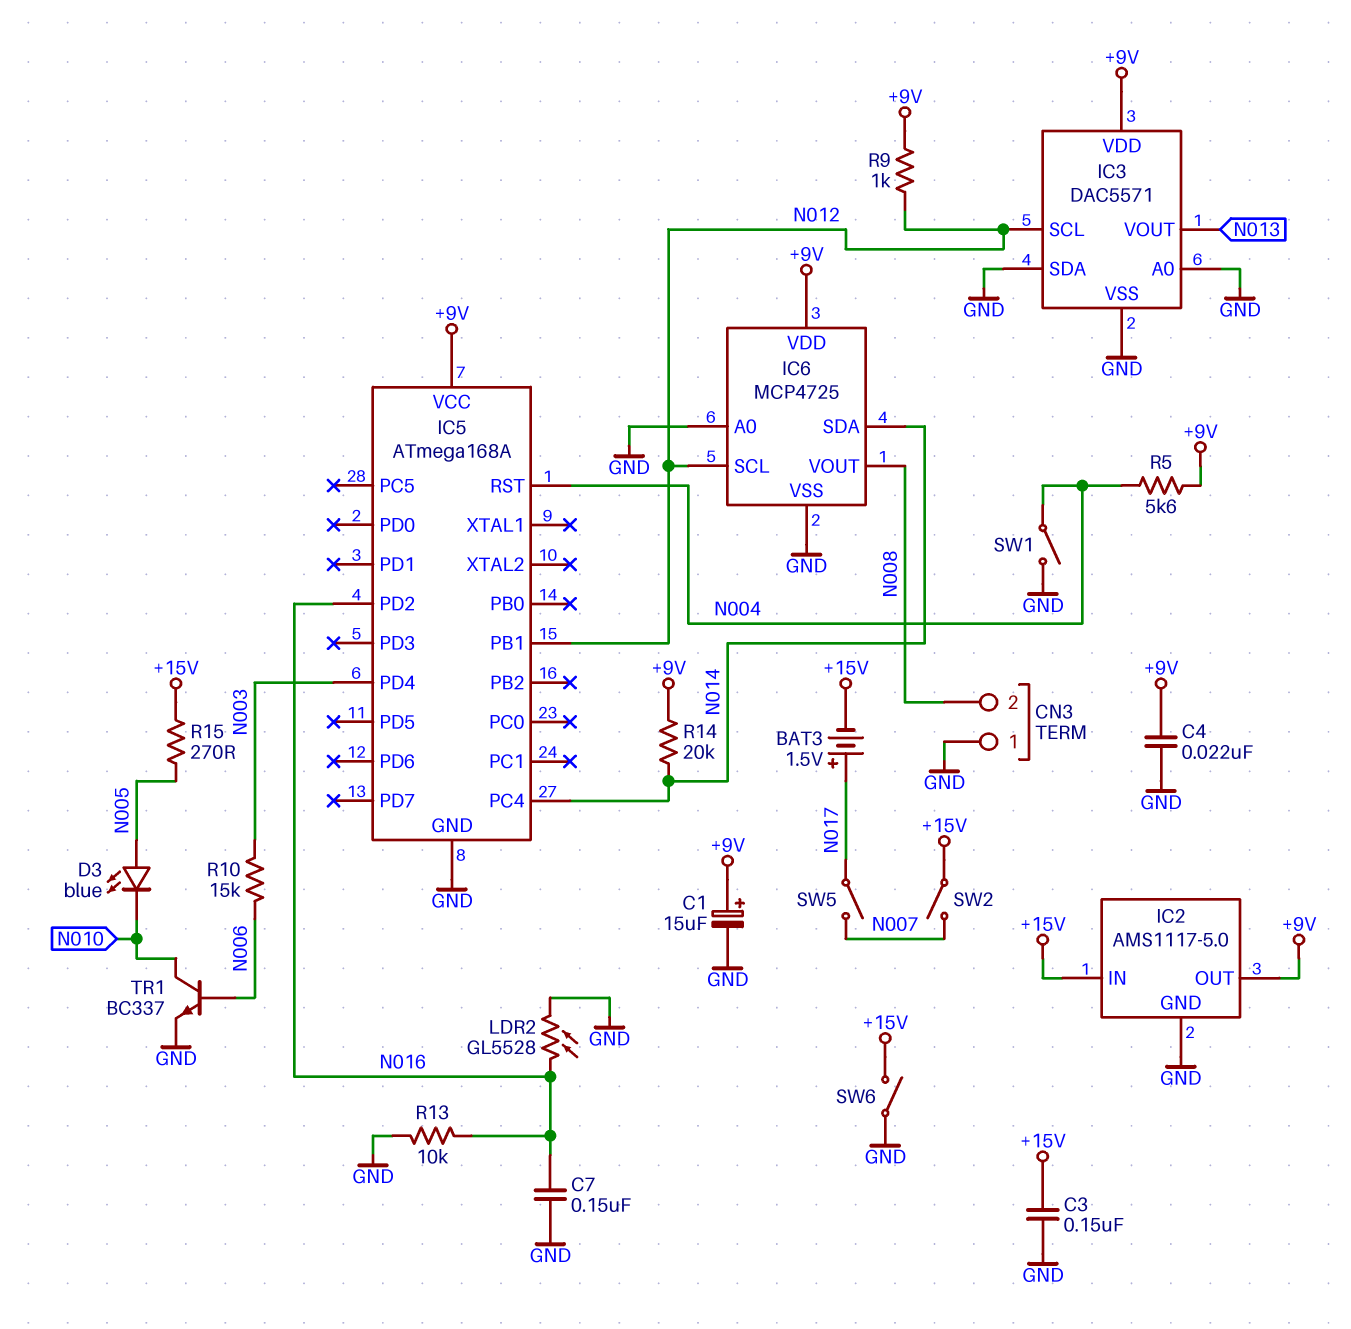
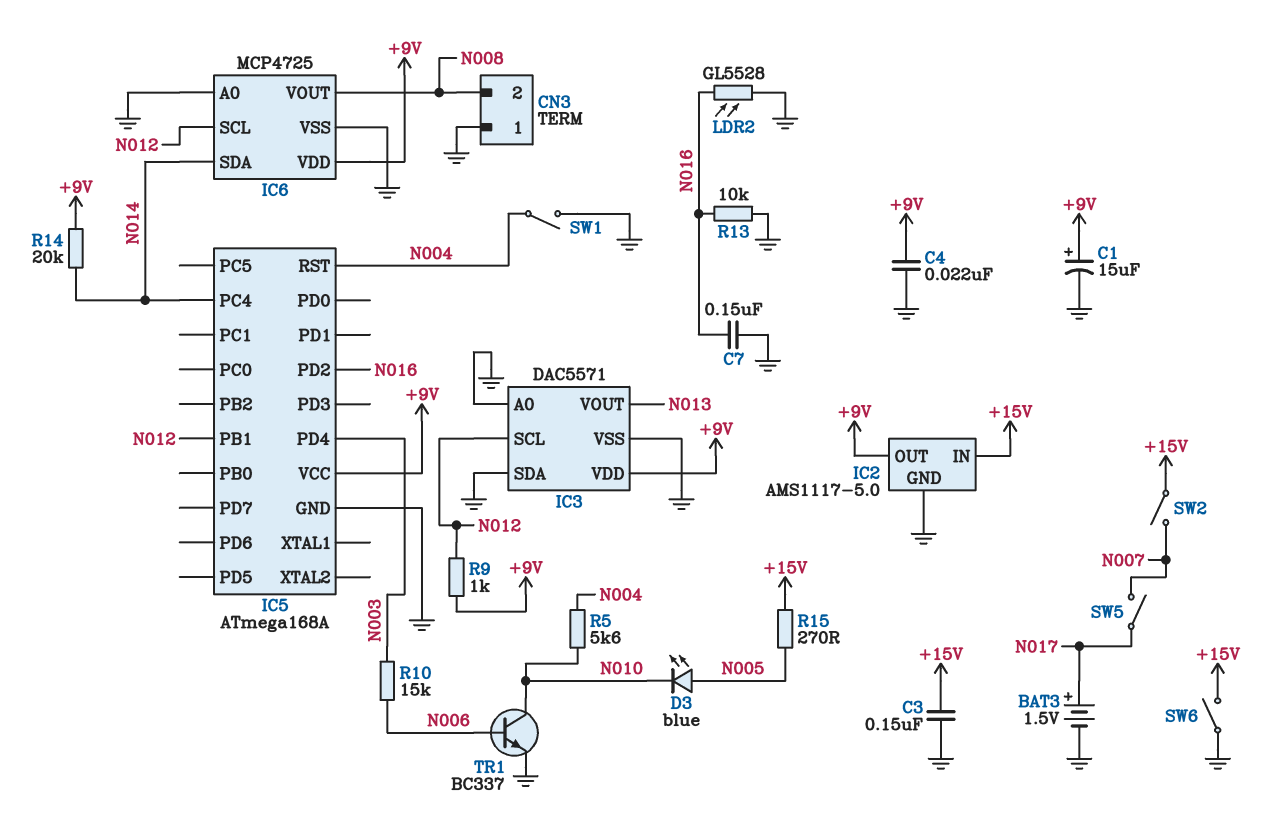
BAT3: 1.5V (plus N017, minus +15V) -> 1.5V (plus N017, minus GND)
R5: 5.6k (+9V, N004) -> 5.6k (N004, N010)

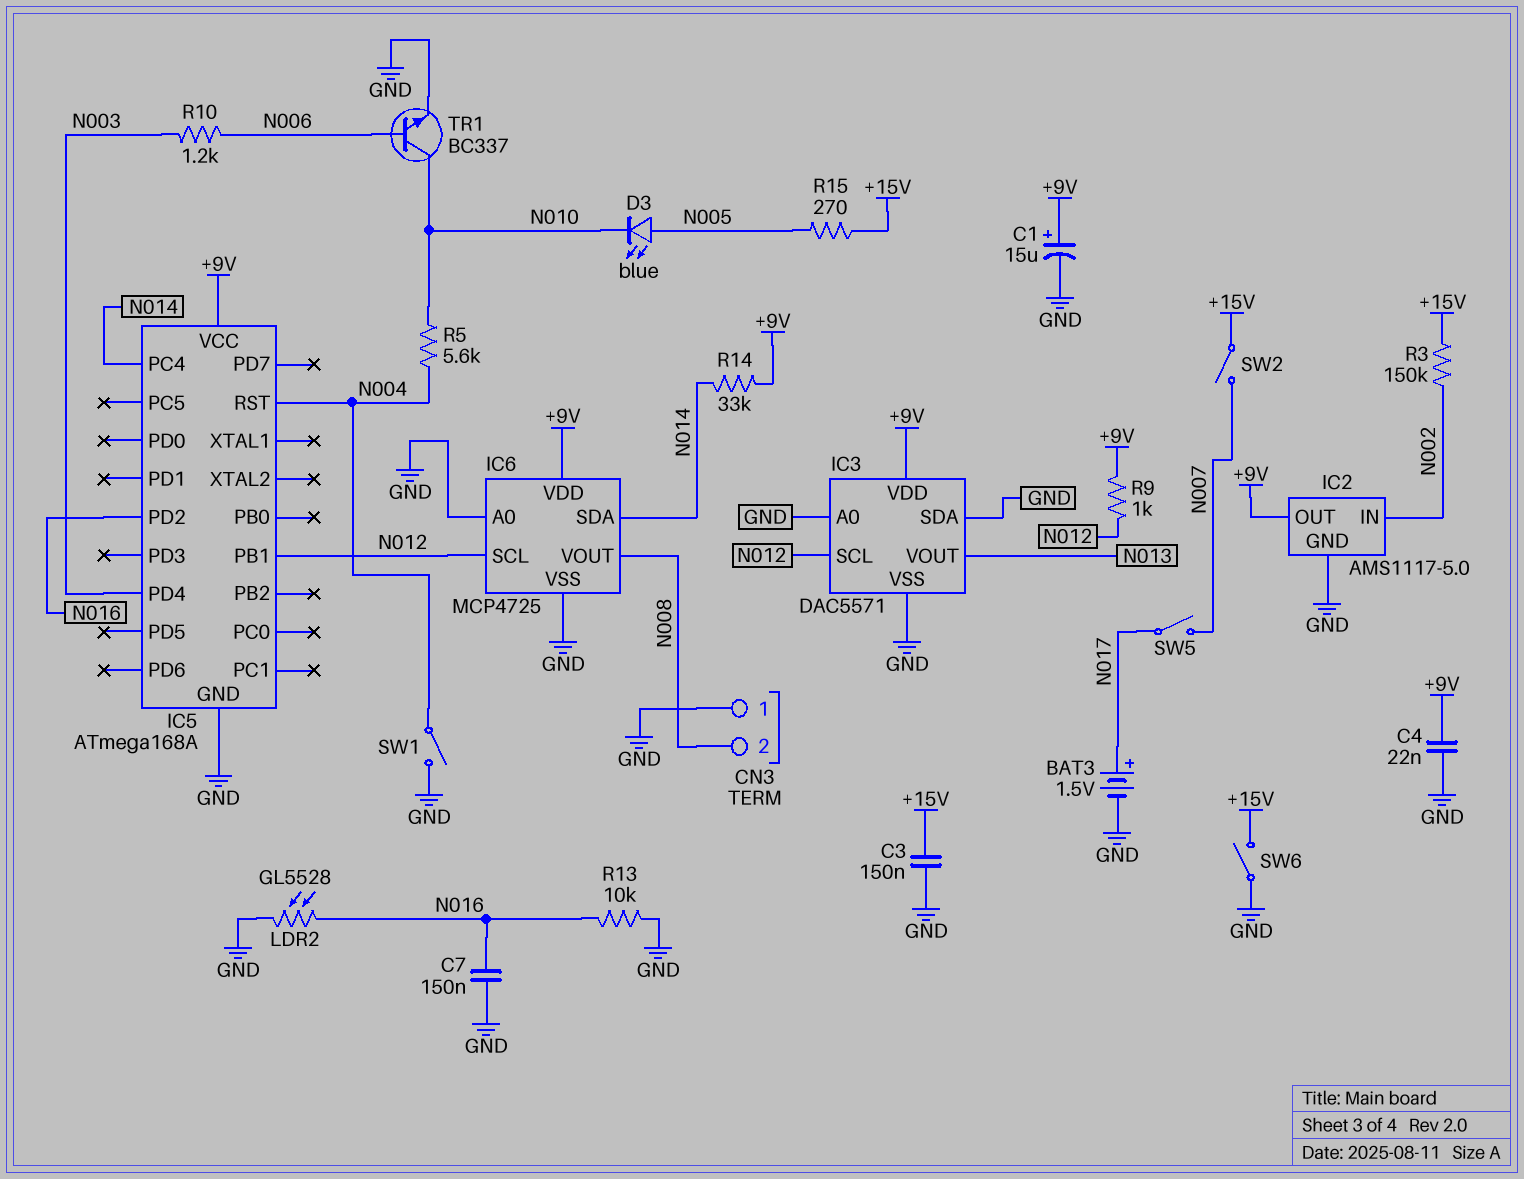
IC2 pin IN: +15V -> N002
R3: none -> 150k (+15V, N002)
R10: 15k (N003, N006) -> 1.2k (N003, N006)
R14: 20k (+9V, N014) -> 33k (+9V, N014)

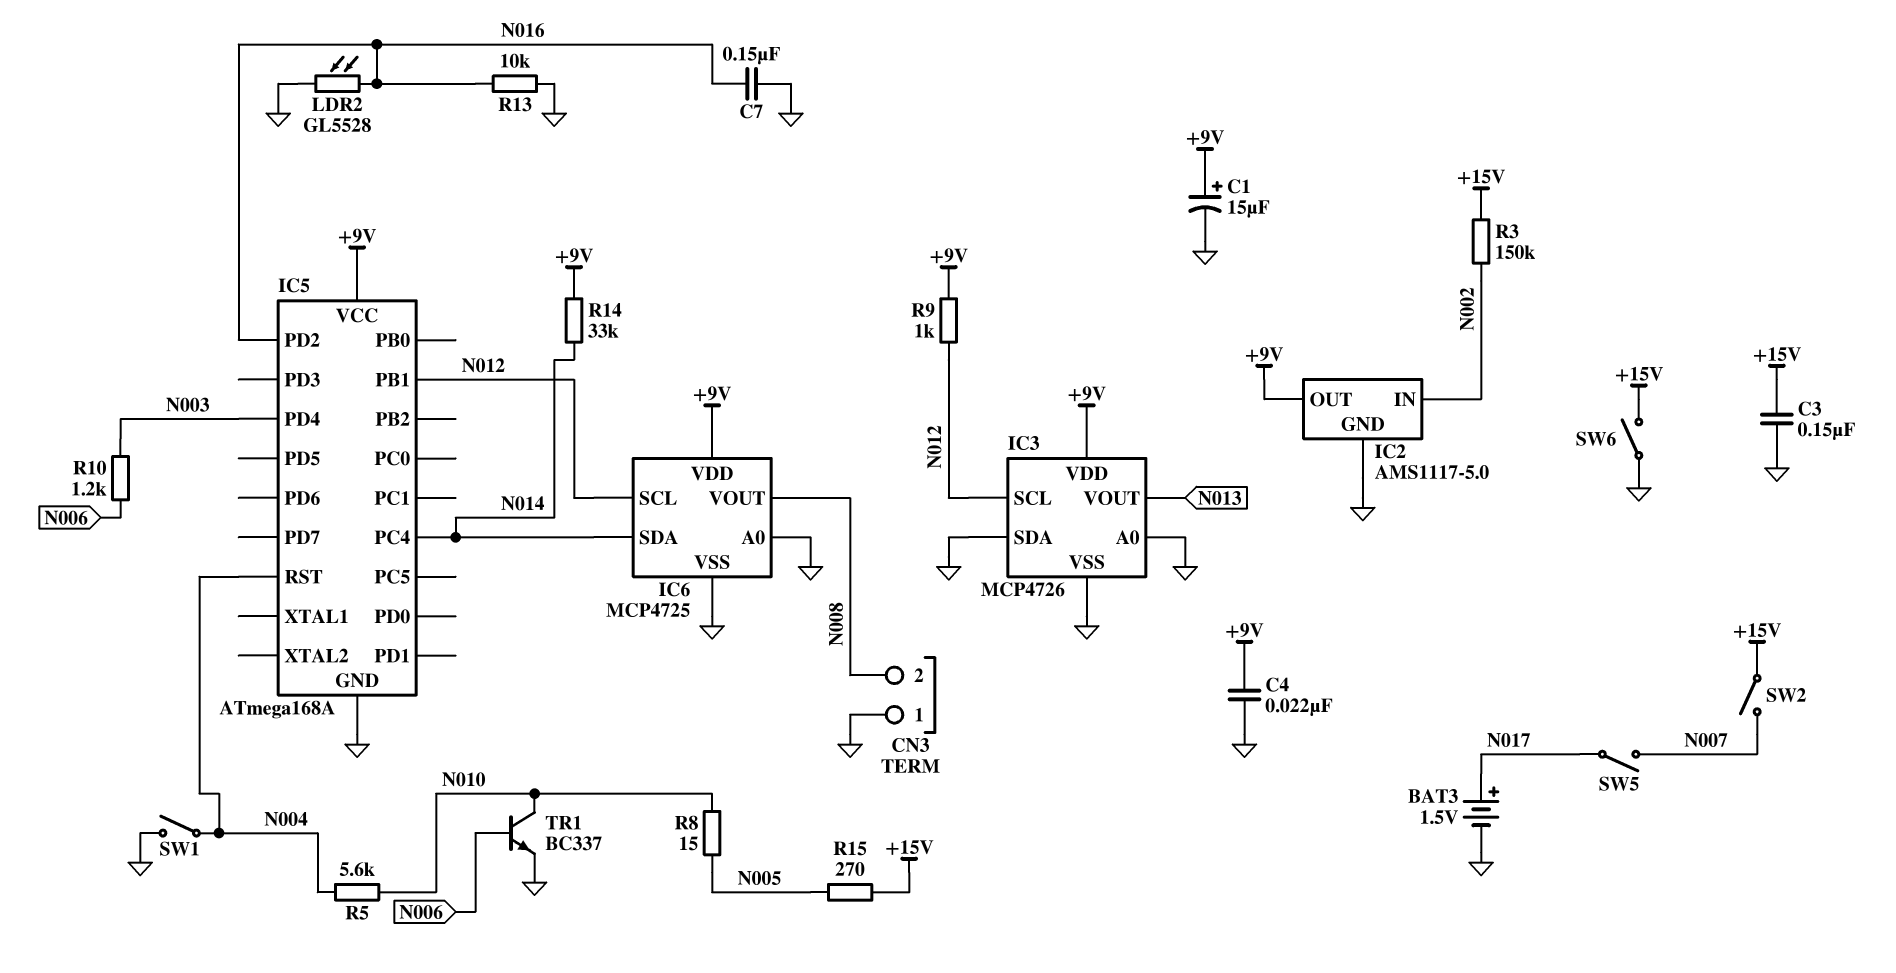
D3: LED blue (A N005, K N010) -> none
IC3: DAC5571 -> MCP4726
R8: none -> 15 (N005, N010)

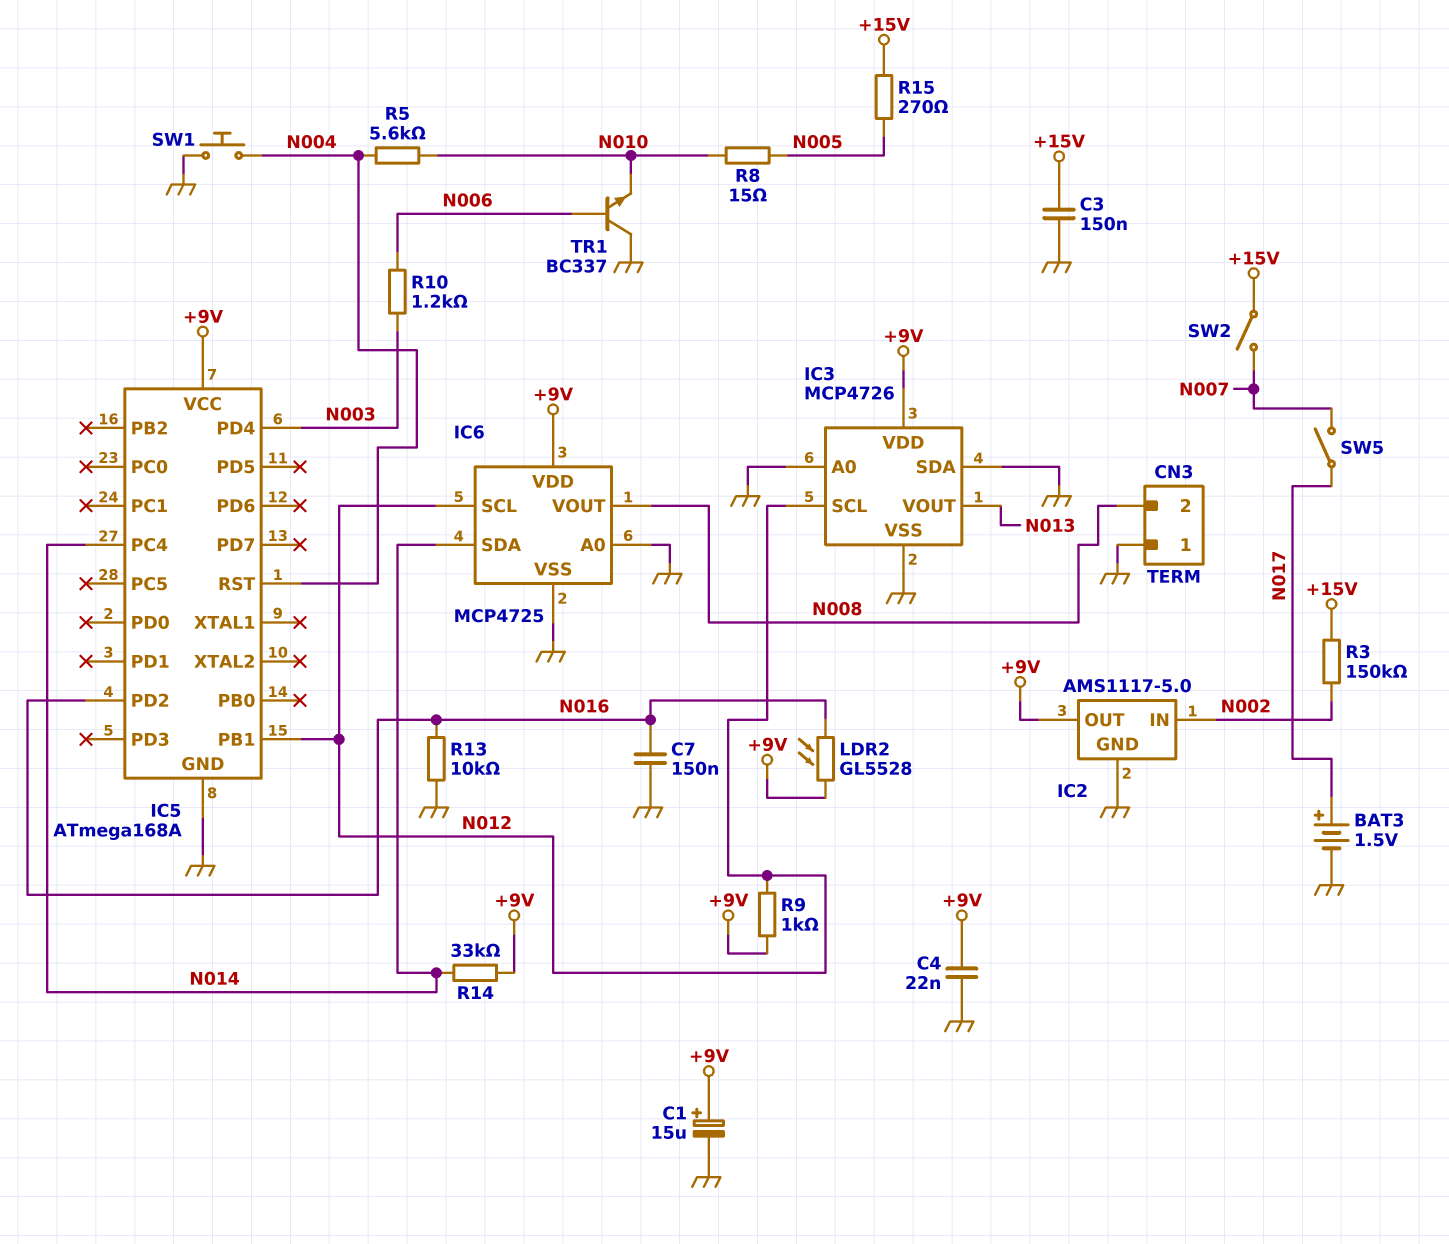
LDR2: GL5528 (GND, N016) -> GL5528 (+9V, N016)
SW1: switch (GND, N004) -> button (GND, N004)
SW6: switch (+15V, GND) -> none
TR1: NPN BC337 (B N006, C N010, E GND) -> NPN BC337 (B N006, C GND, E N010)

